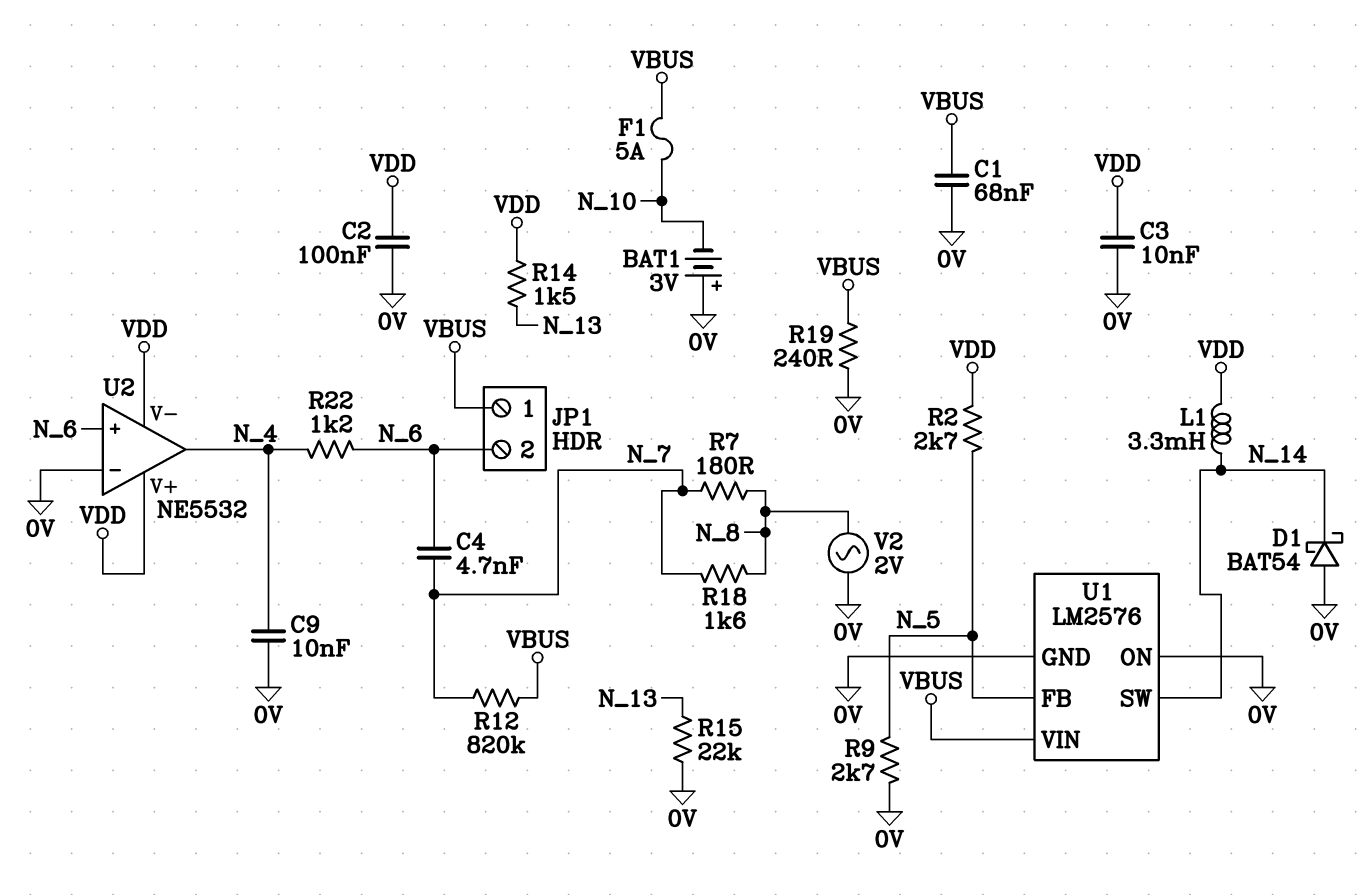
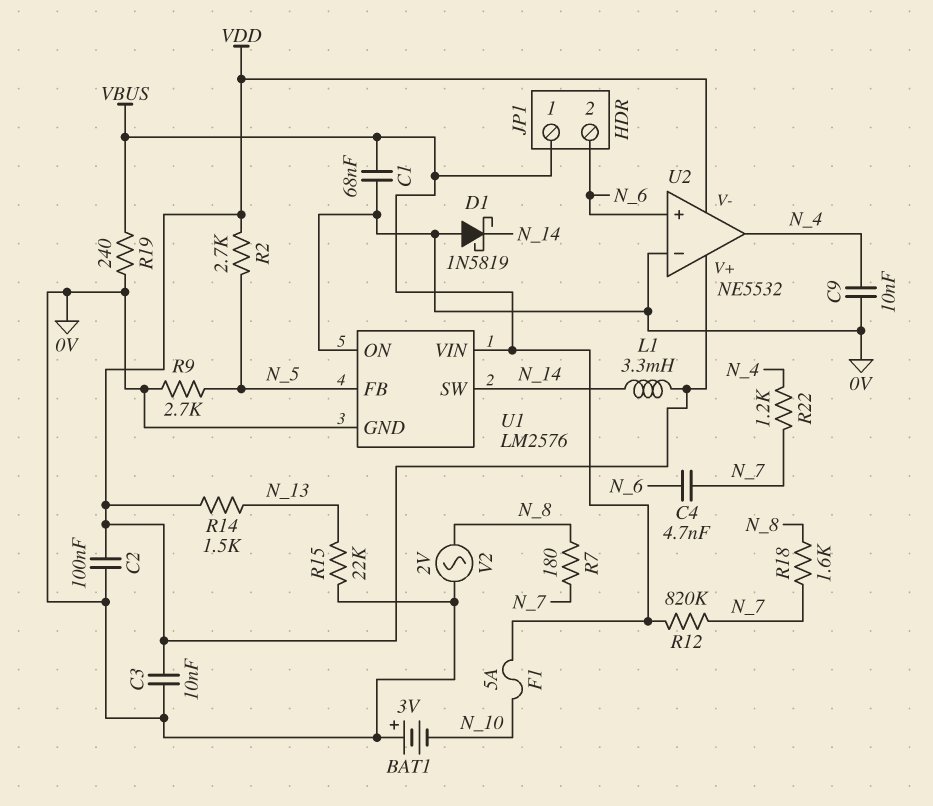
D1: schottky BAT54 (A 0V, K N_14) -> schottky 1N5819 (A 0V, K N_14)
R22: 1.2k (N_4, N_6) -> 1.2k (N_4, N_7)

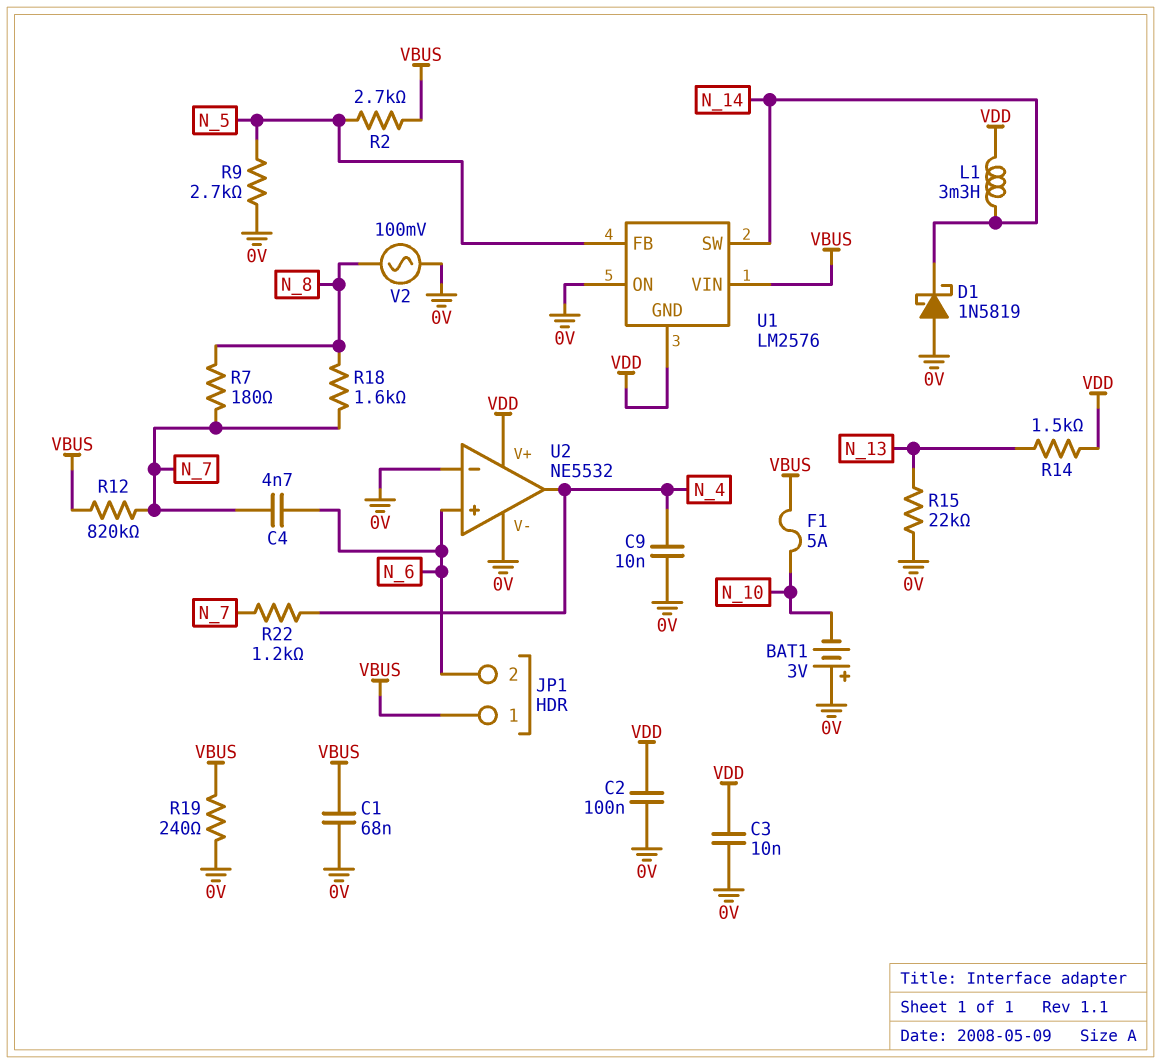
R2: 2.7k (N_5, VDD) -> 2.7k (N_5, VBUS)
U1 pin GND: 0V -> VDD
U2 pin V-: VDD -> 0V
V2: AC 2V (0V, N_8) -> AC 100mV (0V, N_8)

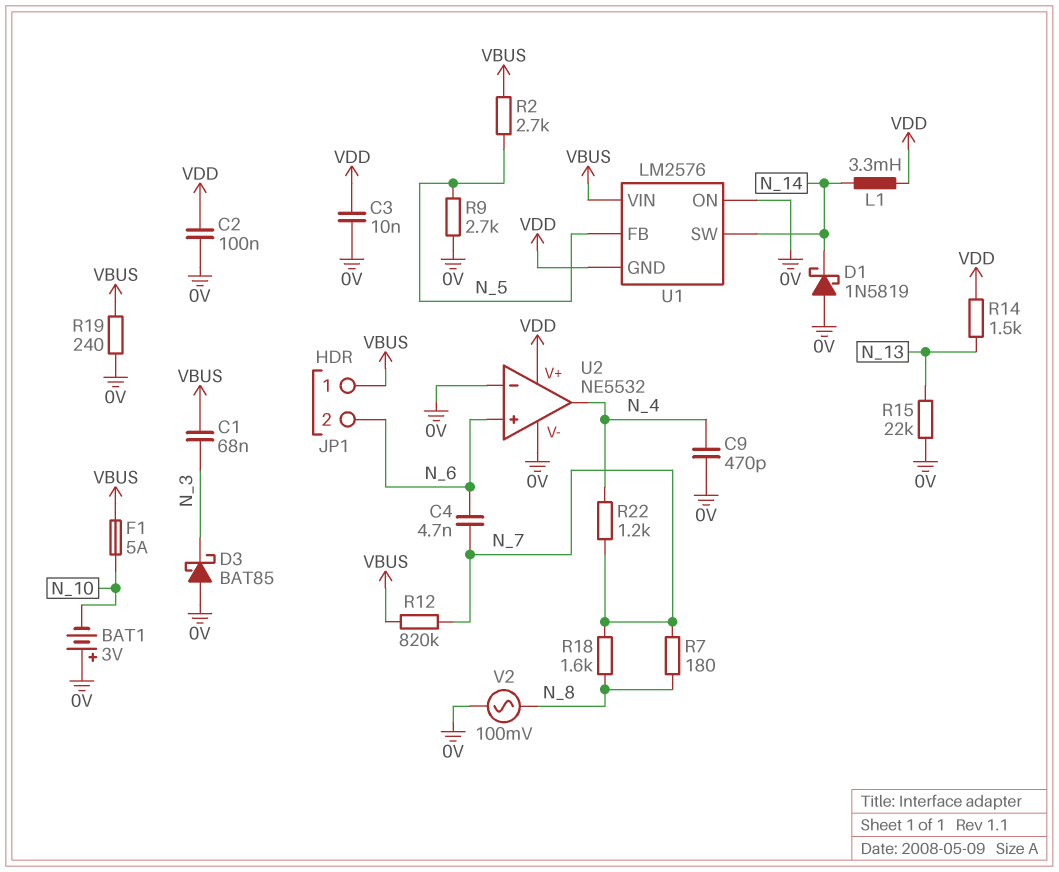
C1: 68nF (0V, VBUS) -> 68nF (N_3, VBUS)
C9: 10nF (0V, N_4) -> 470pF (0V, N_4)
D3: none -> schottky BAT85 (A 0V, K N_3)

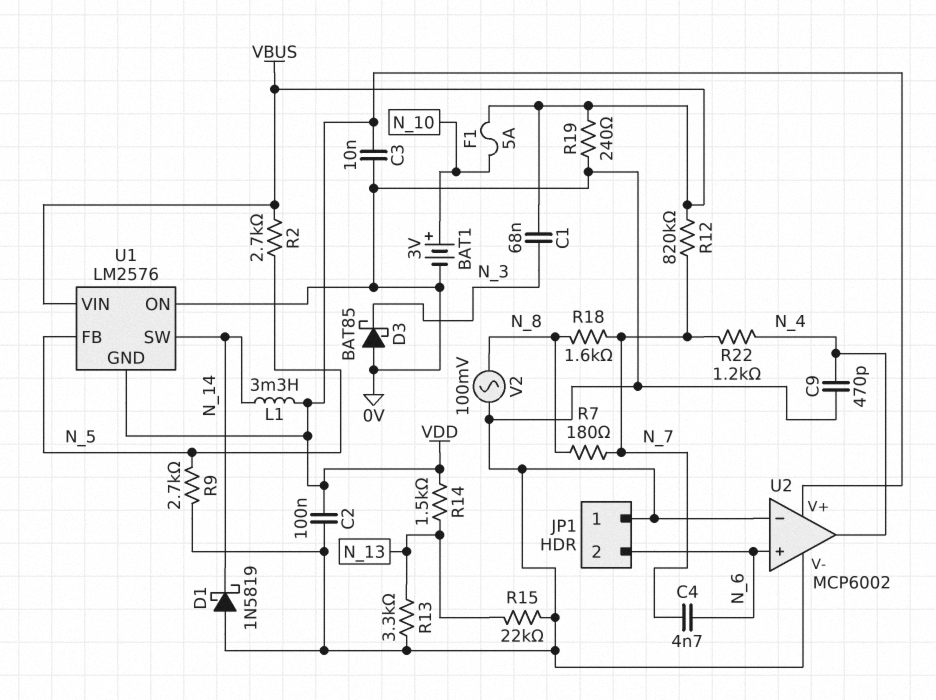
BAT1: 3V (plus 0V, minus N_10) -> 3V (plus N_10, minus 0V)
JP1 pin 1: VBUS -> 0V
R13: none -> 3.3k (0V, N_13)
U2: NE5532 -> MCP6002

